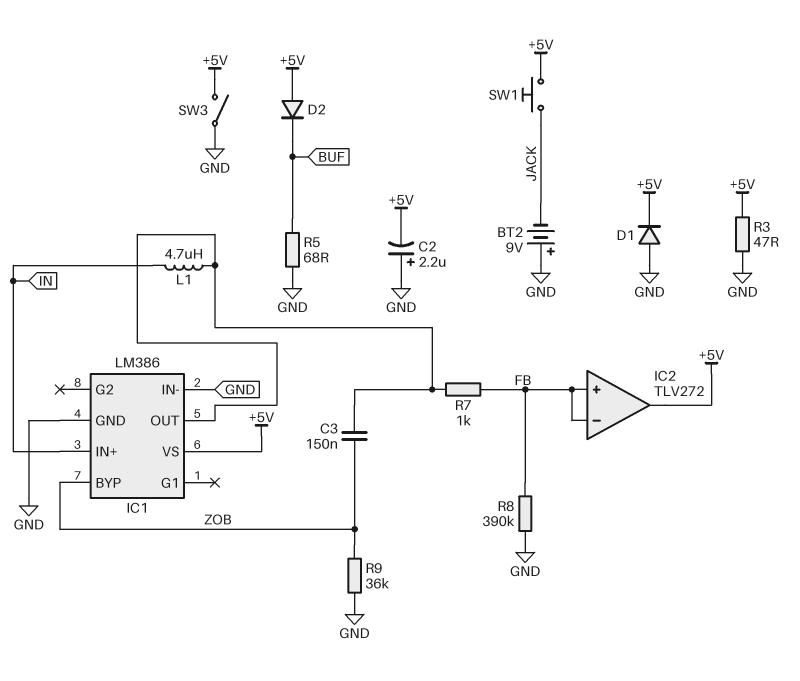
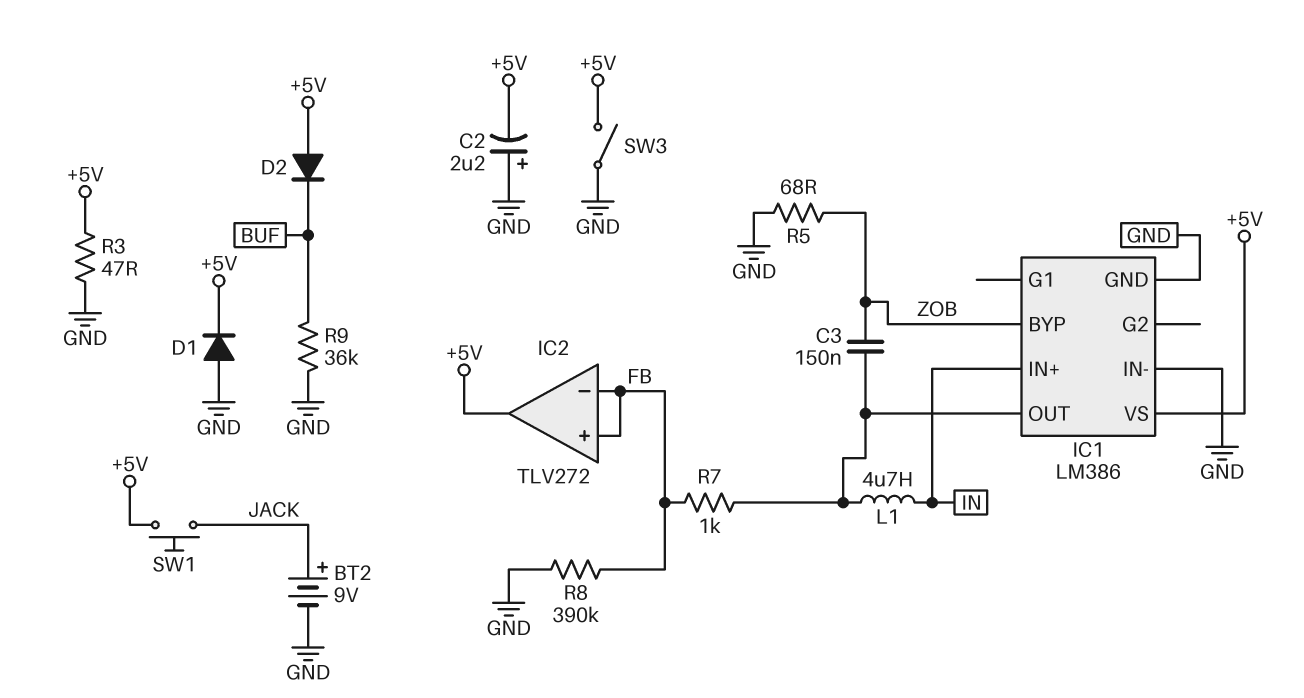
BT2: 9V (plus GND, minus JACK) -> 9V (plus JACK, minus GND)
R5: 68 (BUF, GND) -> 68 (GND, ZOB)
R9: 36k (GND, ZOB) -> 36k (BUF, GND)

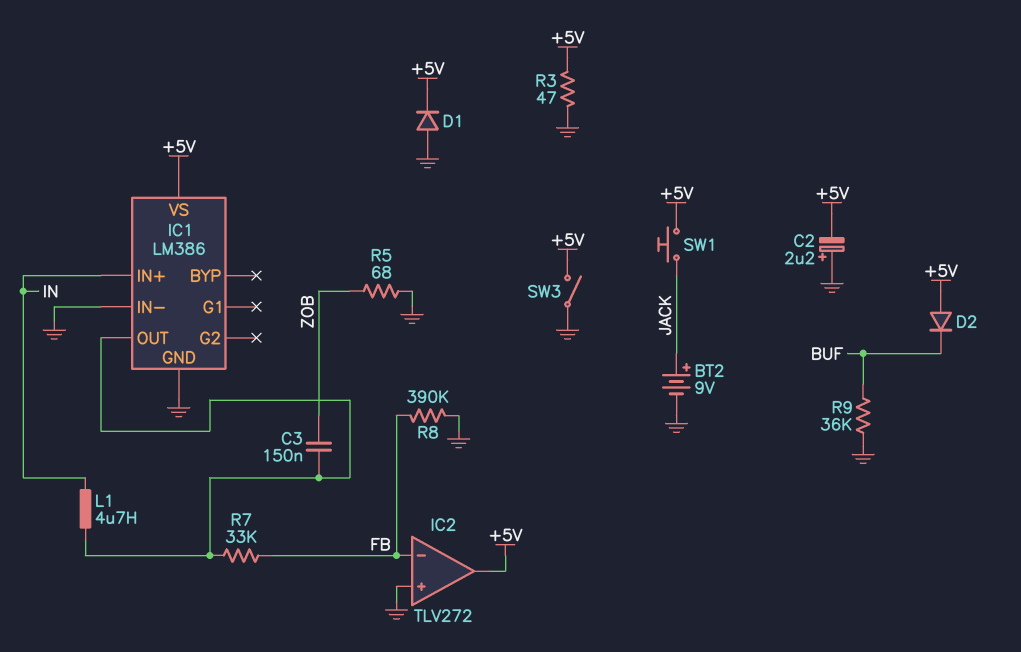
IC1 pin BYP: ZOB -> none
IC2 pin in+: FB -> GND
R7: 1k (FB, IC1/OUT) -> 33k (FB, IC1/OUT)

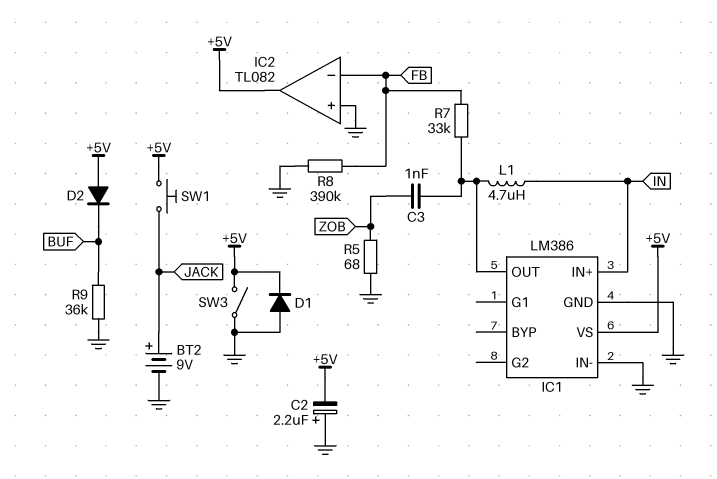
C3: 150nF (IC1/OUT, ZOB) -> 1nF (IC1/OUT, ZOB)
IC2: TLV272 -> TL082
R3: 47 (+5V, GND) -> none

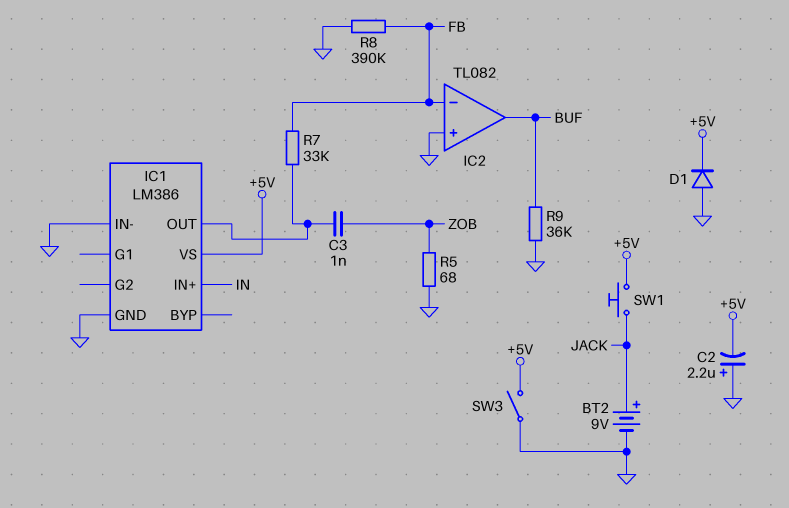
D2: diode (A +5V, K BUF) -> none
IC2 pin out: +5V -> BUF
L1: 4.7uH (IC1/OUT, IN) -> none

